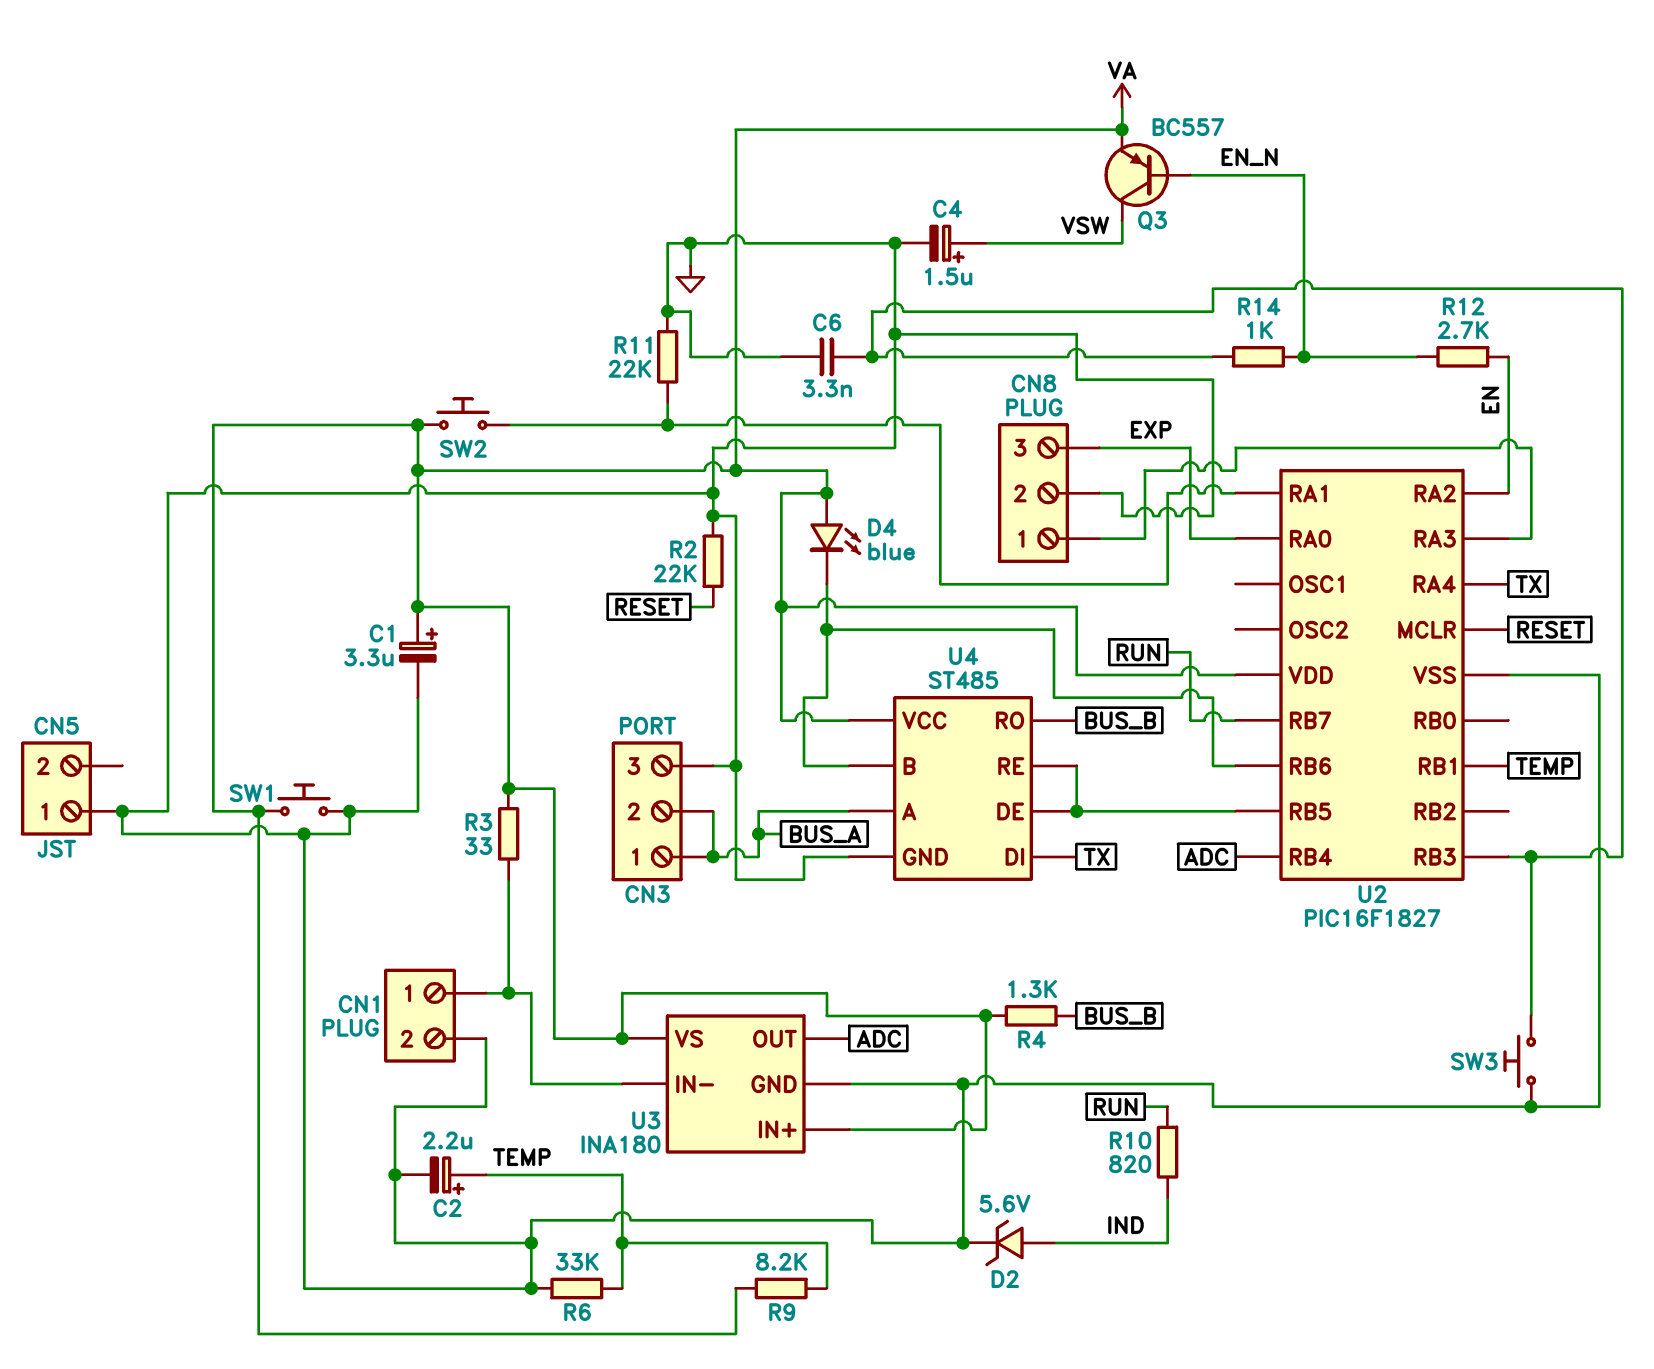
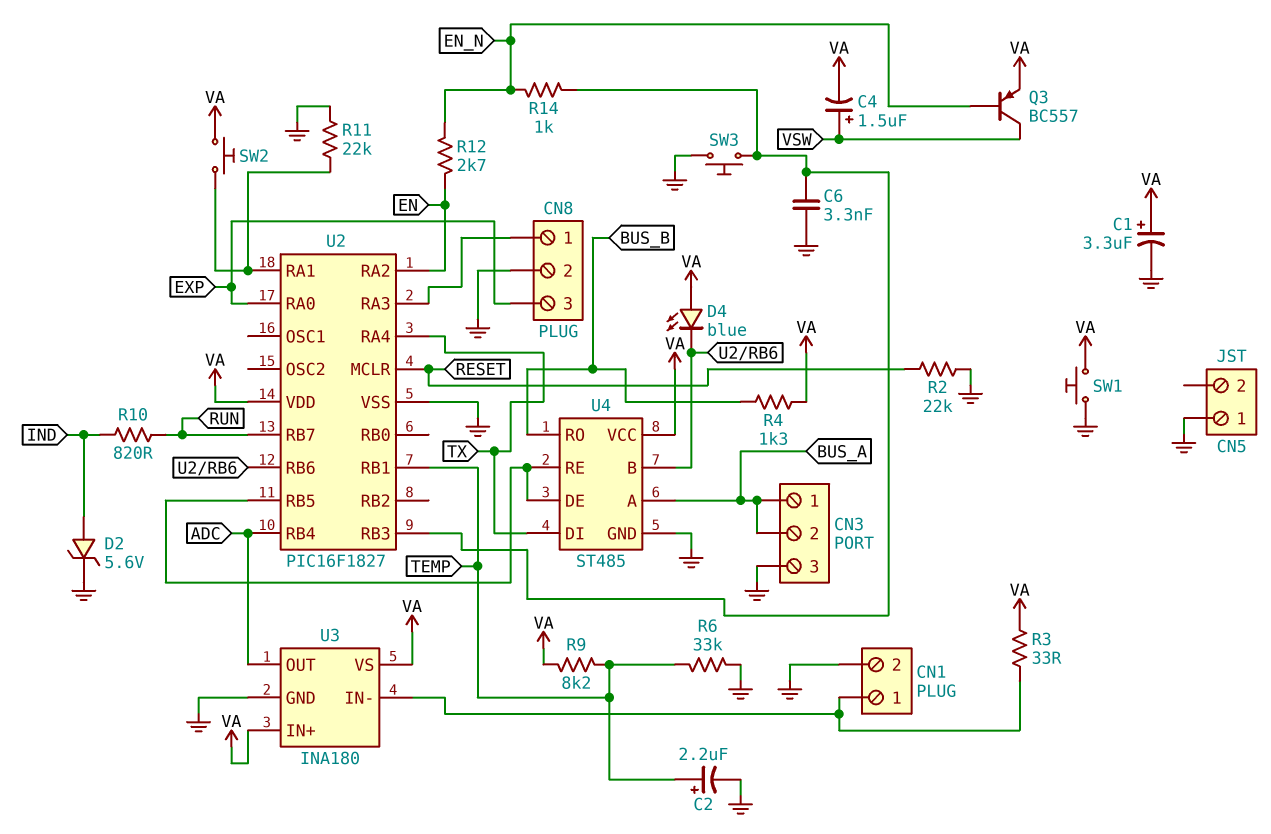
C4: 1.5uF (plus VSW, minus GND) -> 1.5uF (plus VSW, minus VA)

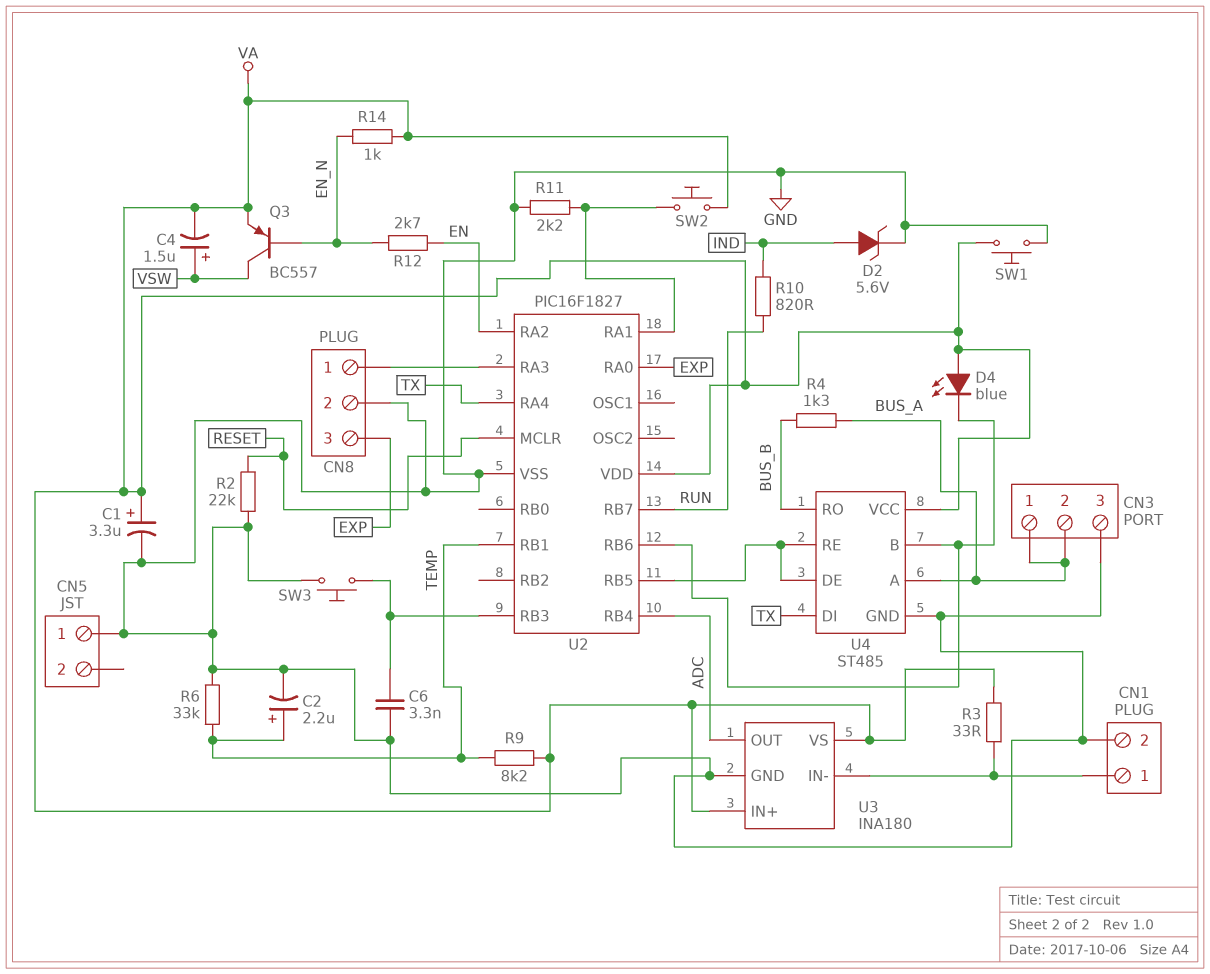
R4: 1.3k (BUS_B, VA) -> 1.3k (BUS_A, BUS_B)
R11: 22k (GND, U2/RA1) -> 2.2k (GND, U2/RA1)
R14: 1k (EN_N, U2/RB3) -> 1k (EN_N, VA)

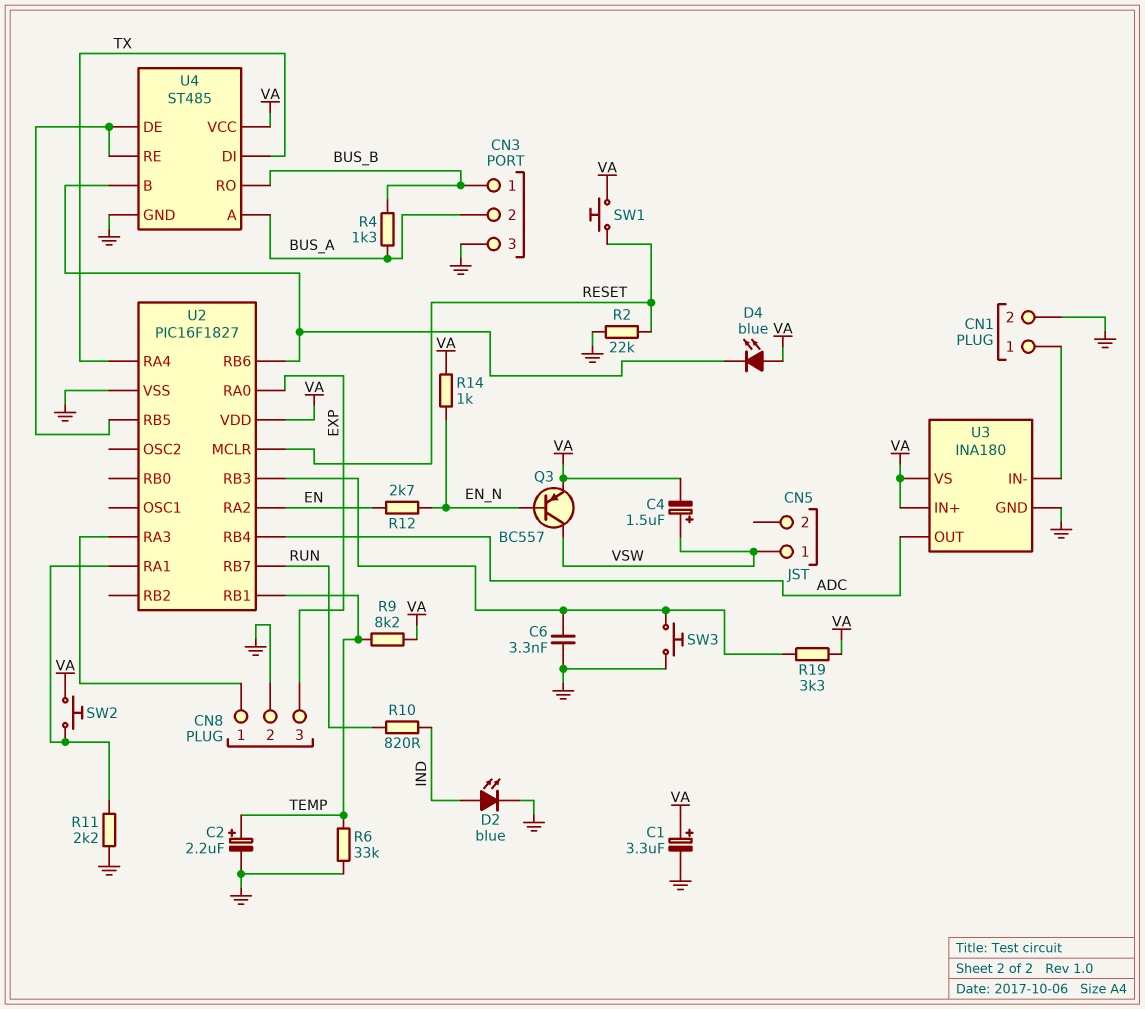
CN3 pin 1: BUS_A -> BUS_B
CN5 pin 1: GND -> VSW
D2: zener 5.6V (A IND, K GND) -> LED blue (A IND, K GND)
R3: 33 (CN1/1, VA) -> none
R19: none -> 3.3k (U2/RB3, VA)
SW1: button (GND, VA) -> button (RESET, VA)

